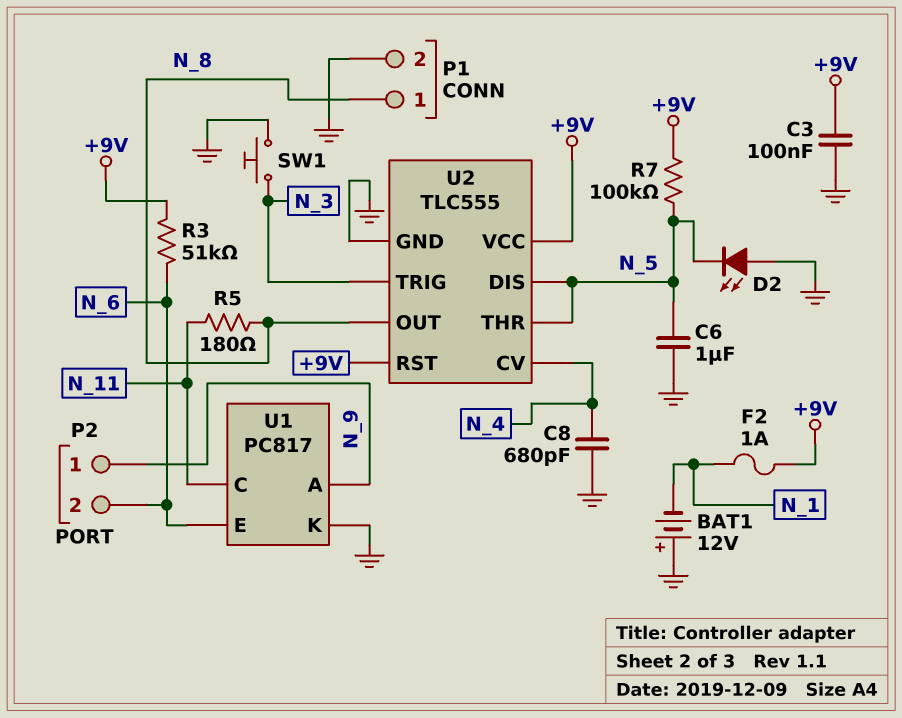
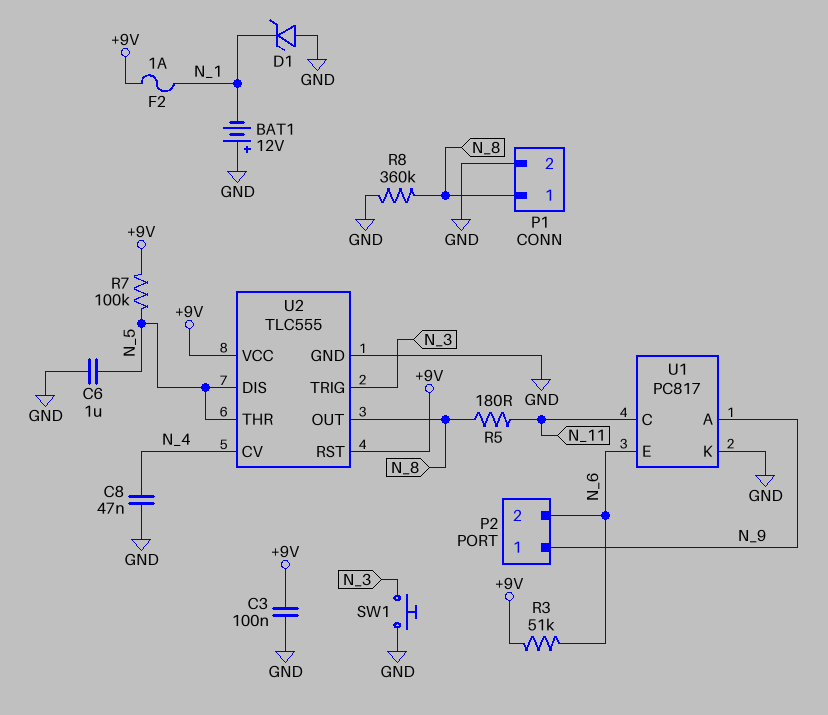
C8: 680pF (GND, N_4) -> 47nF (GND, N_4)
D1: none -> zener (A GND, K N_1)
D2: LED (A GND, K N_5) -> none
R8: none -> 360k (GND, N_8)

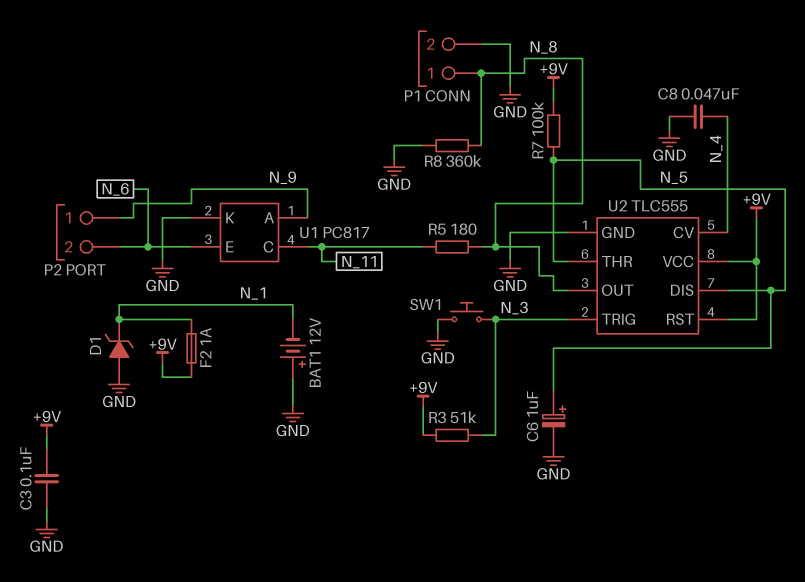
C6: 1uF (GND, N_5) -> 1uF (plus N_5, minus GND)
R3: 51k (+9V, N_6) -> 51k (+9V, N_3)

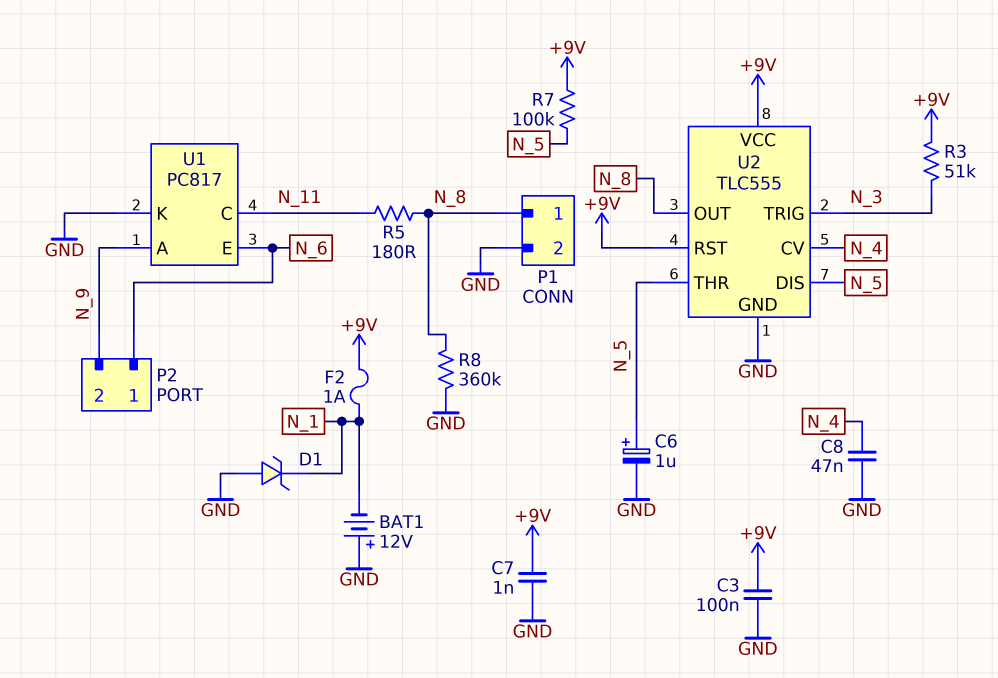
C7: none -> 1nF (+9V, GND)
P2 pin 1: N_9 -> N_6
P2 pin 2: N_6 -> N_9
SW1: button (GND, N_3) -> none

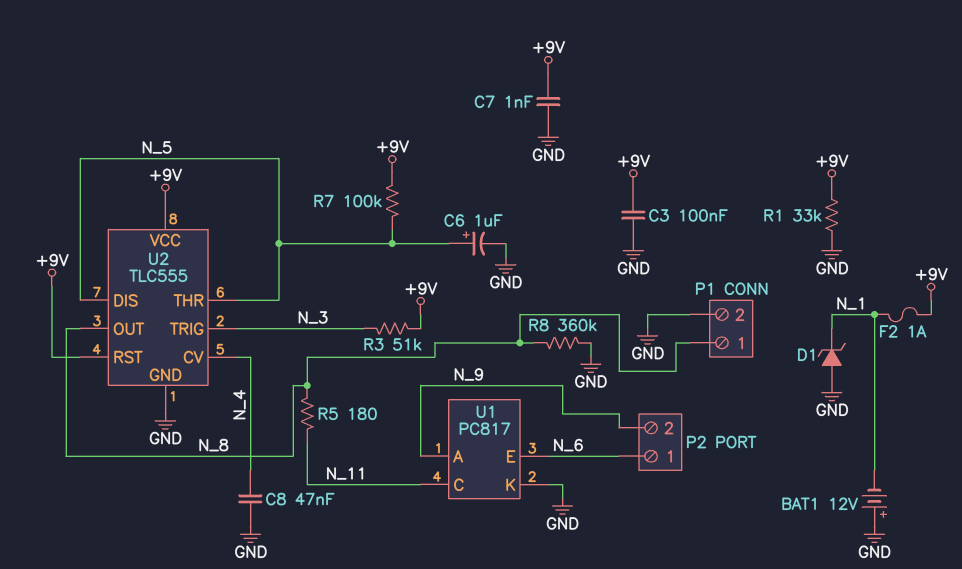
R1: none -> 33k (+9V, GND)

